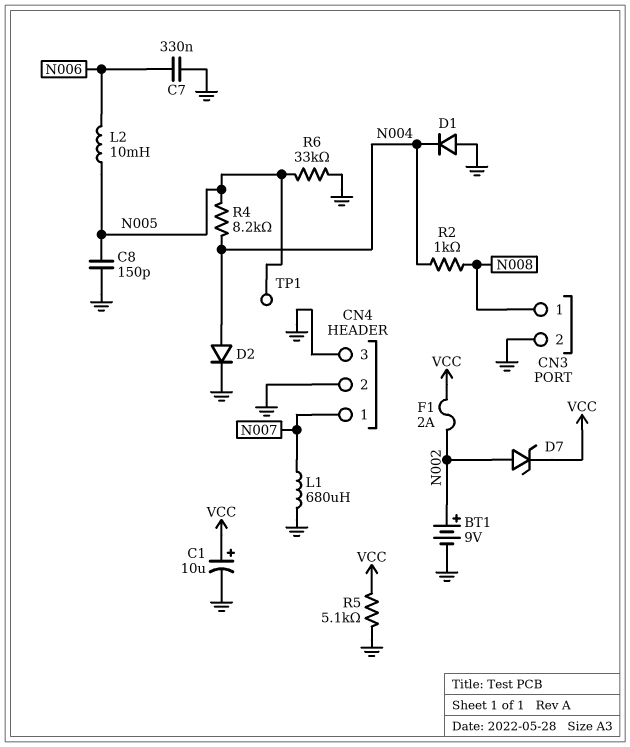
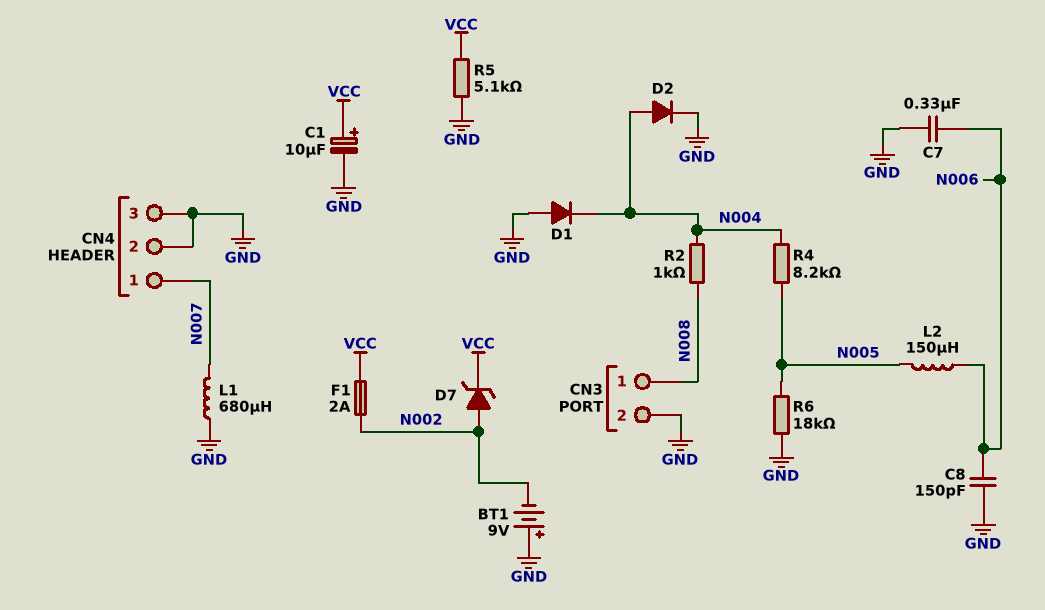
BT1: 9V (plus N002, minus GND) -> 9V (plus GND, minus N002)
C8: 150pF (GND, N005) -> 150pF (GND, N006)
L2: 10mH (N005, N006) -> 150uH (N005, N006)
R6: 33k (GND, N005) -> 18k (GND, N005)
TP1: test point (N005) -> none

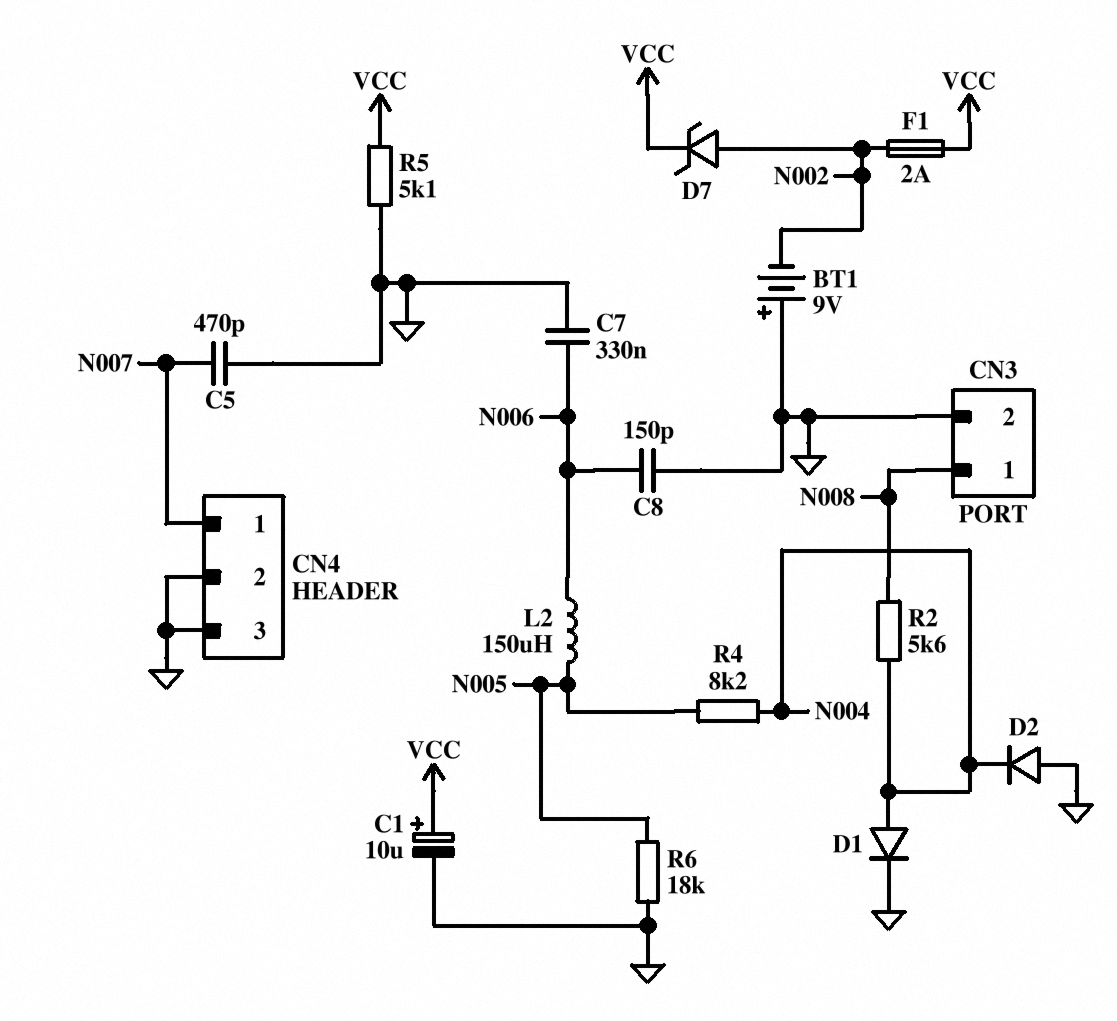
C5: none -> 470pF (GND, N007)
D1: diode (A GND, K N004) -> diode (A N004, K GND)
D2: diode (A N004, K GND) -> diode (A GND, K N004)
L1: 680uH (GND, N007) -> none
R2: 1k (N004, N008) -> 5.6k (N004, N008)

